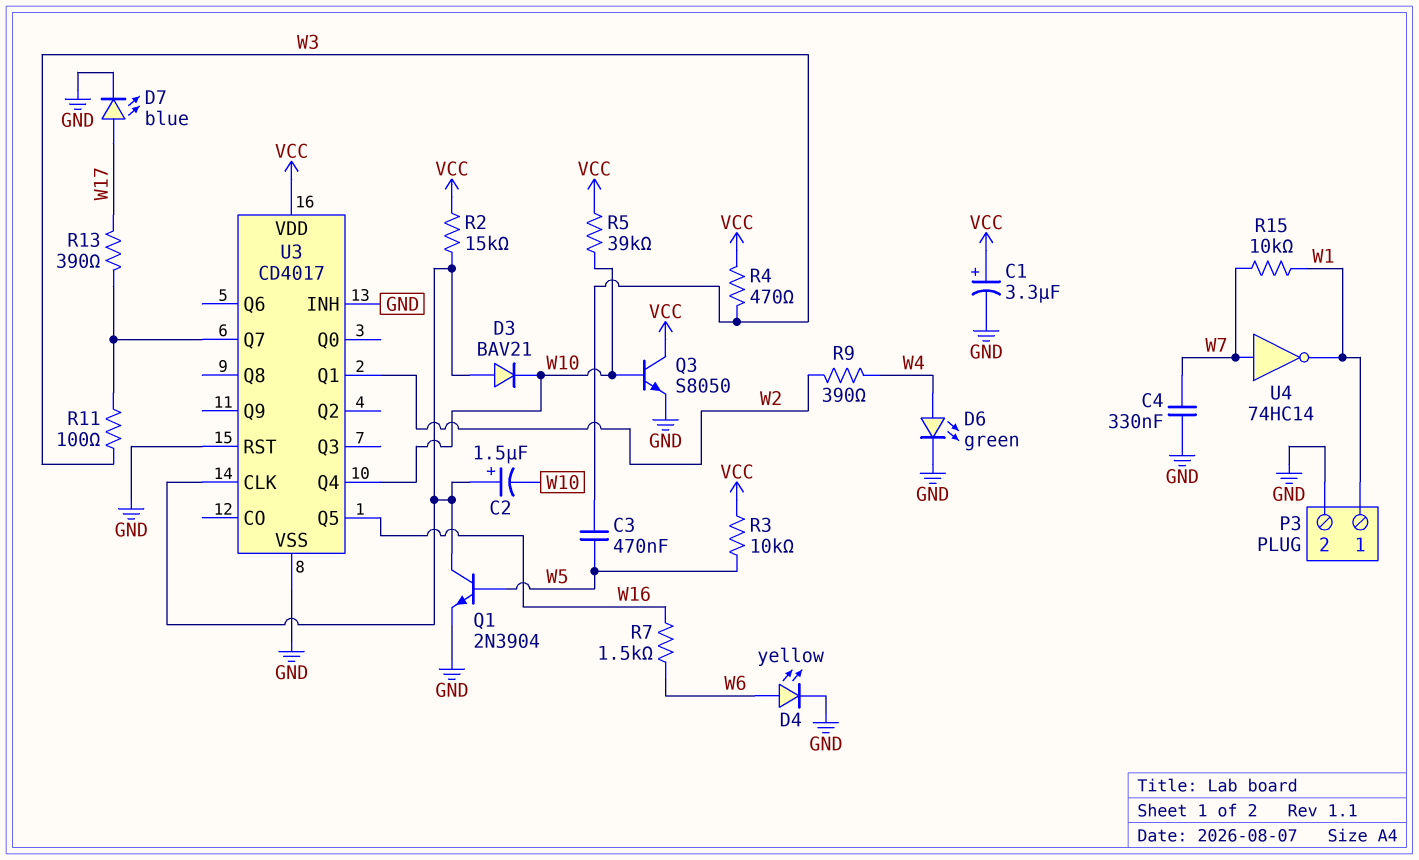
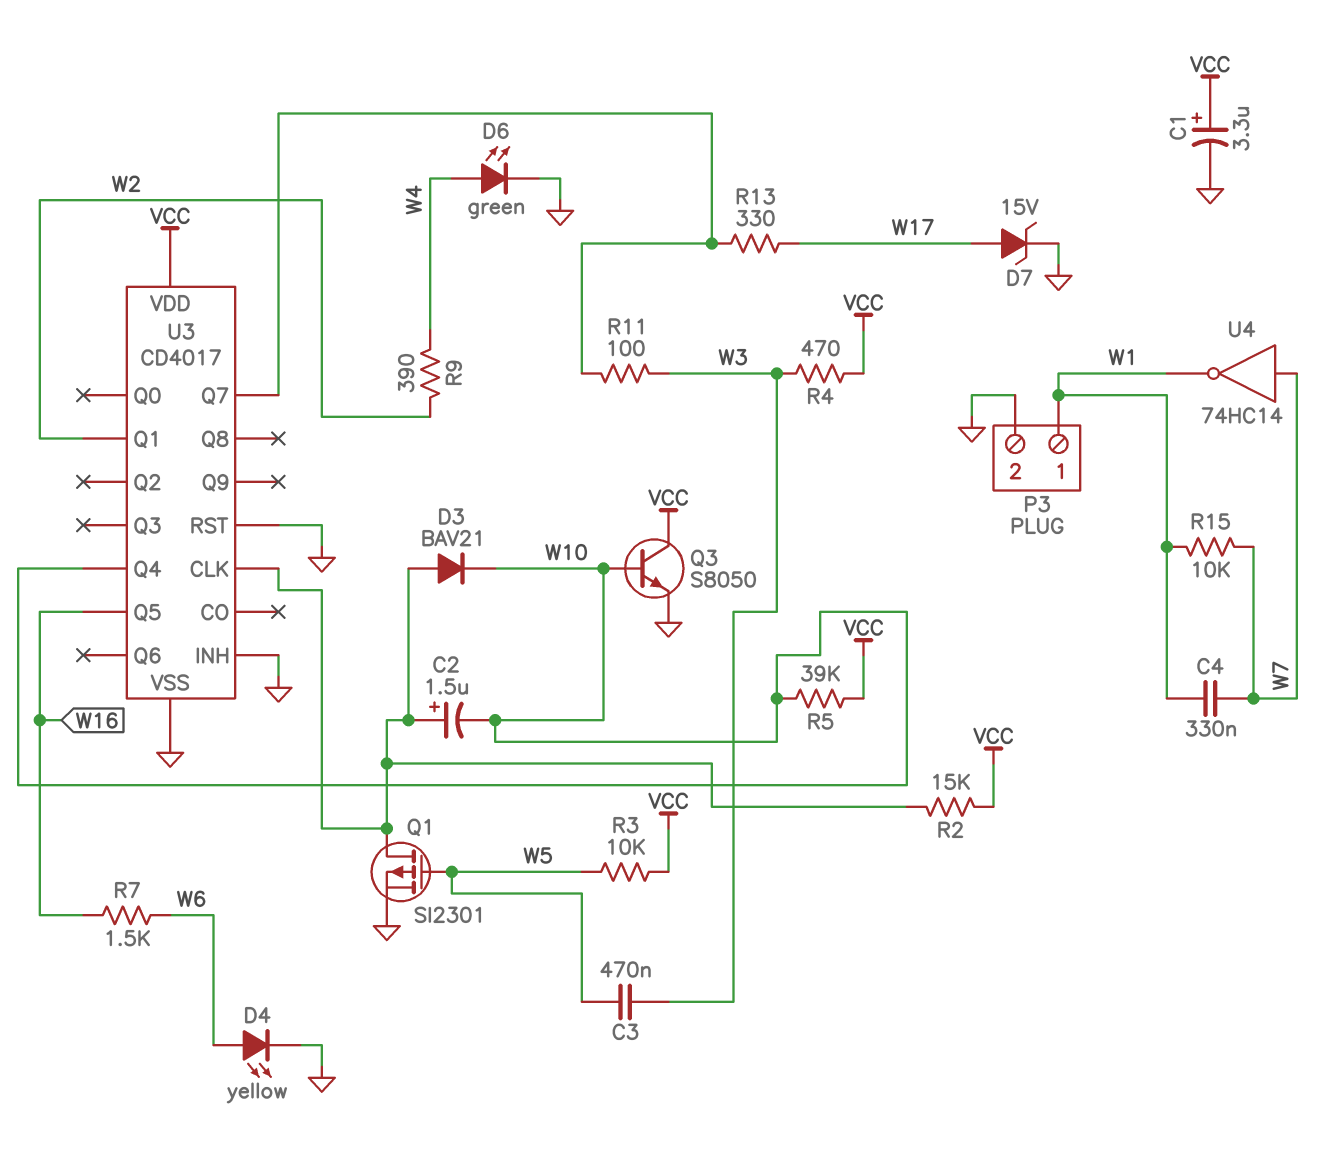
C4: 330nF (GND, W7) -> 330nF (W1, W7)
D7: LED blue (A W17, K GND) -> zener 15V (A W17, K GND)
Q1: NPN 2N3904 (B W5, C U3/CLK, E GND) -> PMOS SI2301 (G W5, D U3/CLK, S GND)
R13: 390 (U3/Q7, W17) -> 330 (U3/Q7, W17)

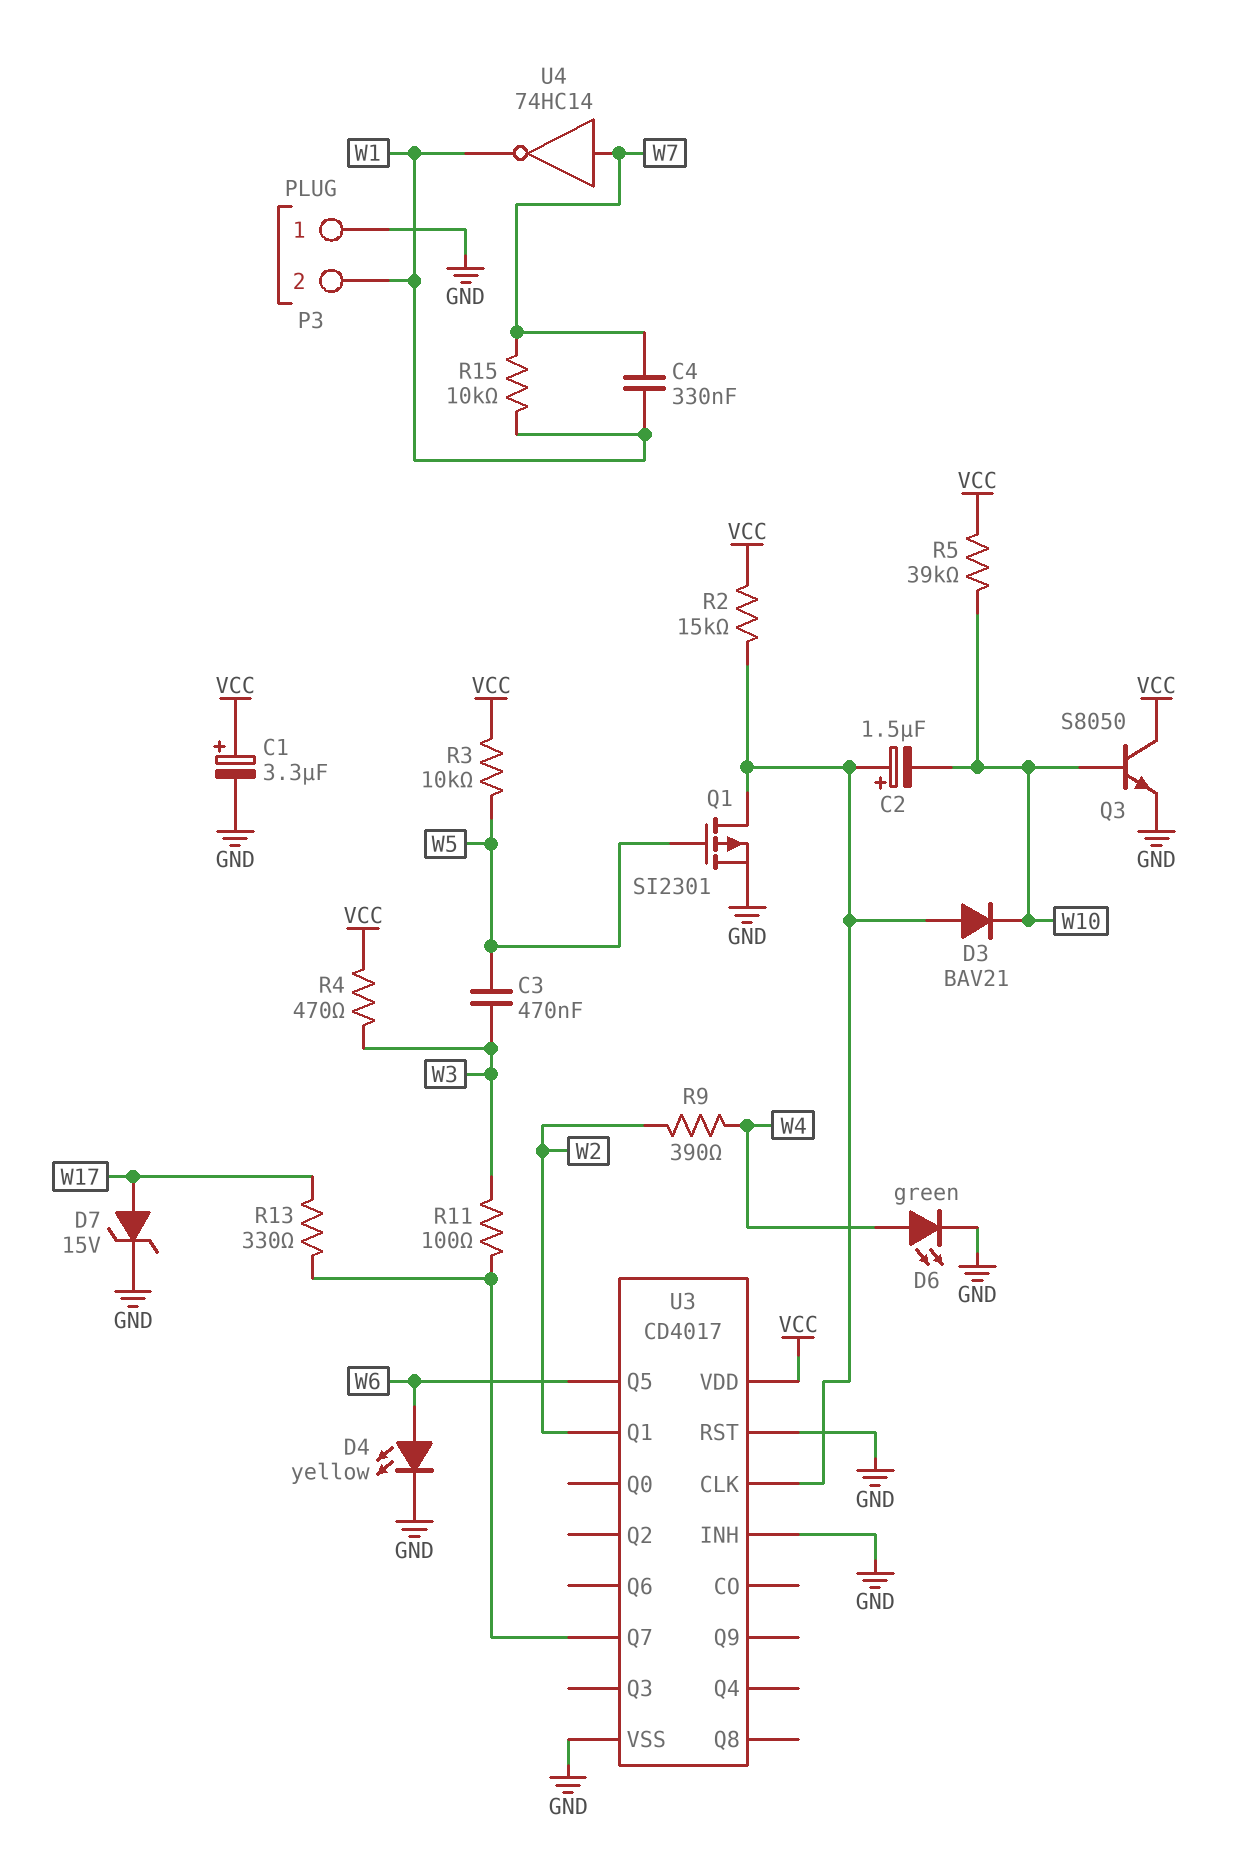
P3 pin 1: W1 -> GND
P3 pin 2: GND -> W1
R7: 1.5k (W6, W16) -> none
U3 pin Q4: W10 -> none
U3 pin Q5: W16 -> W6

